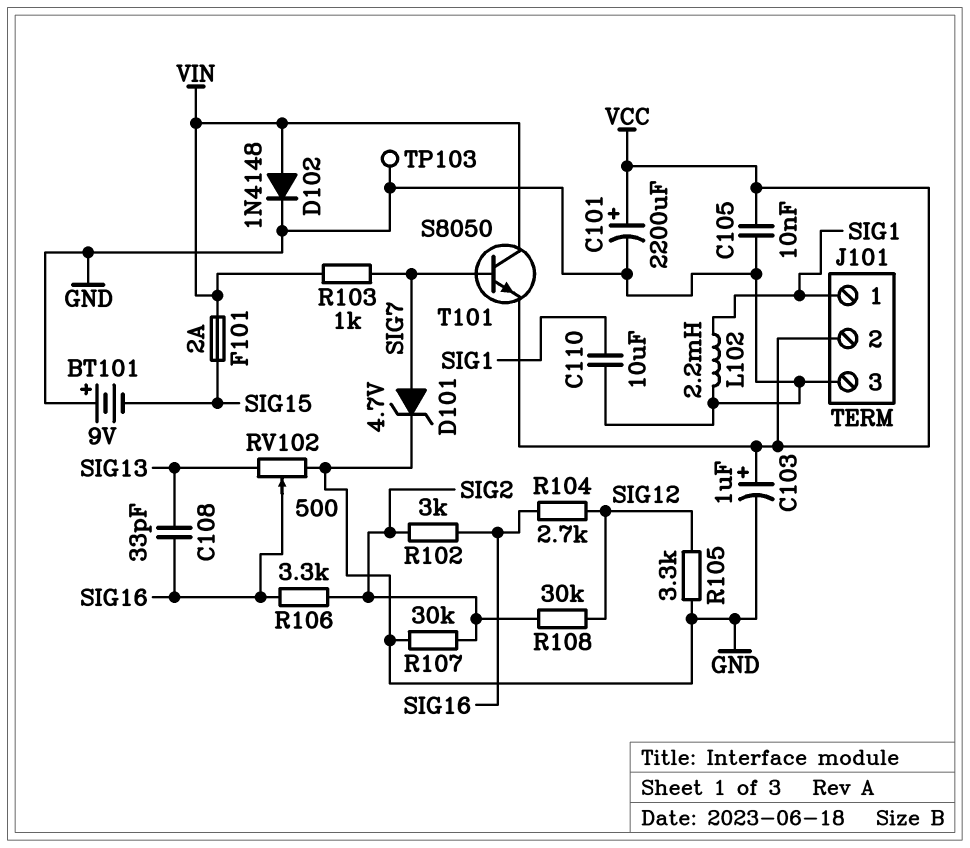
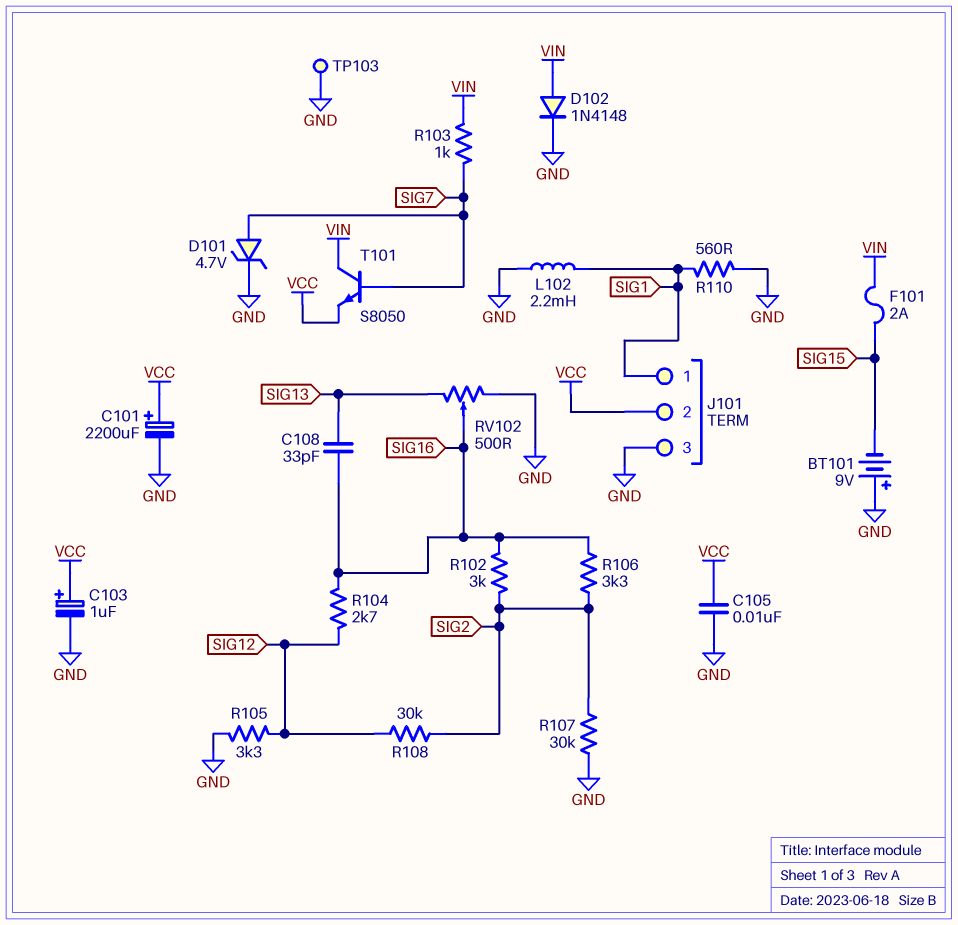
C110: 10uF (GND, SIG1) -> none
R110: none -> 560 (GND, SIG1)

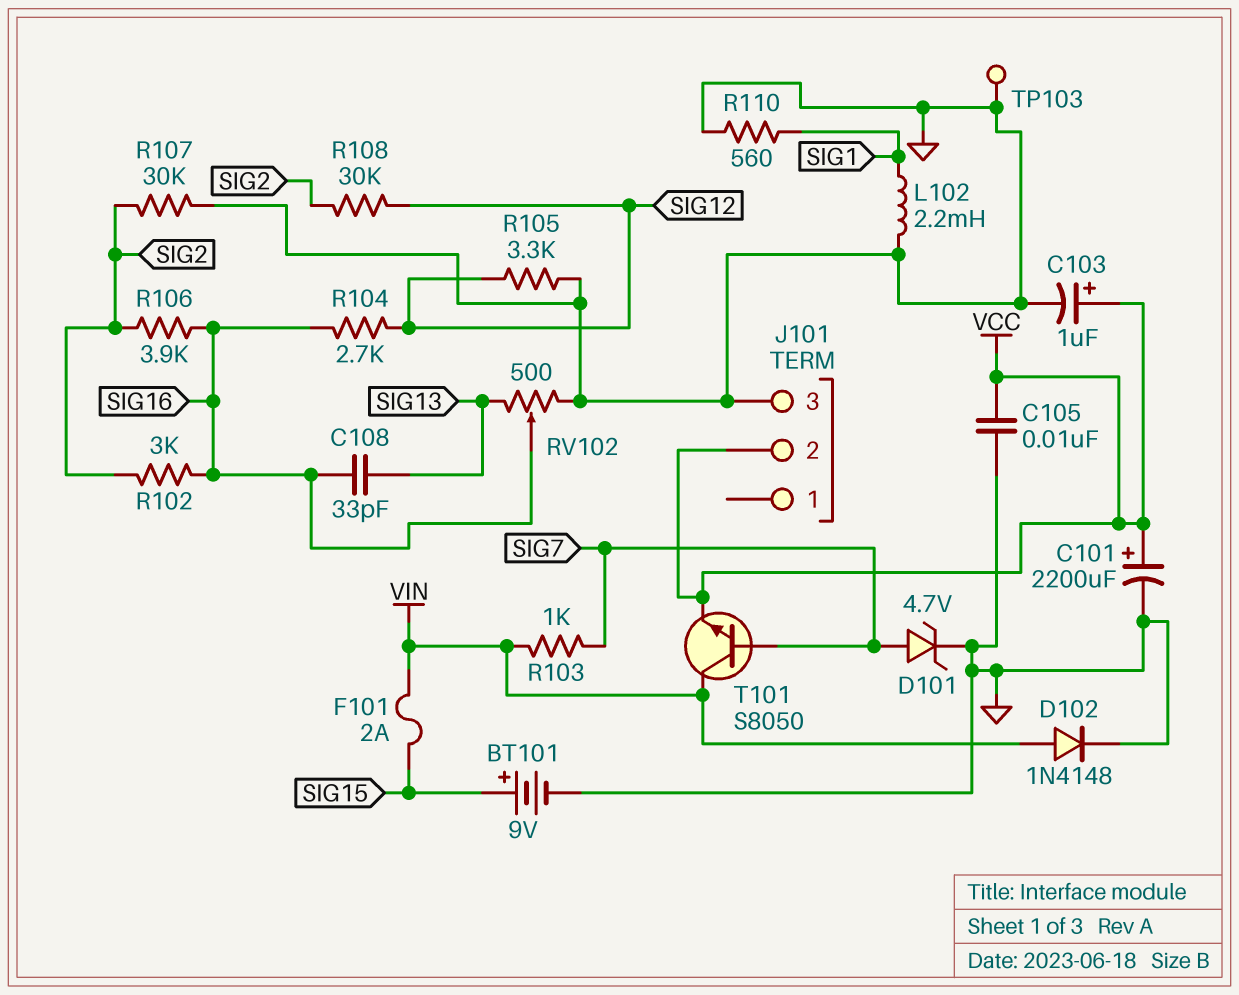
BT101: 9V (plus GND, minus SIG15) -> 9V (plus SIG15, minus GND)
J101 pin 1: SIG1 -> none
R106: 3.3k (SIG2, SIG16) -> 3.9k (SIG2, SIG16)

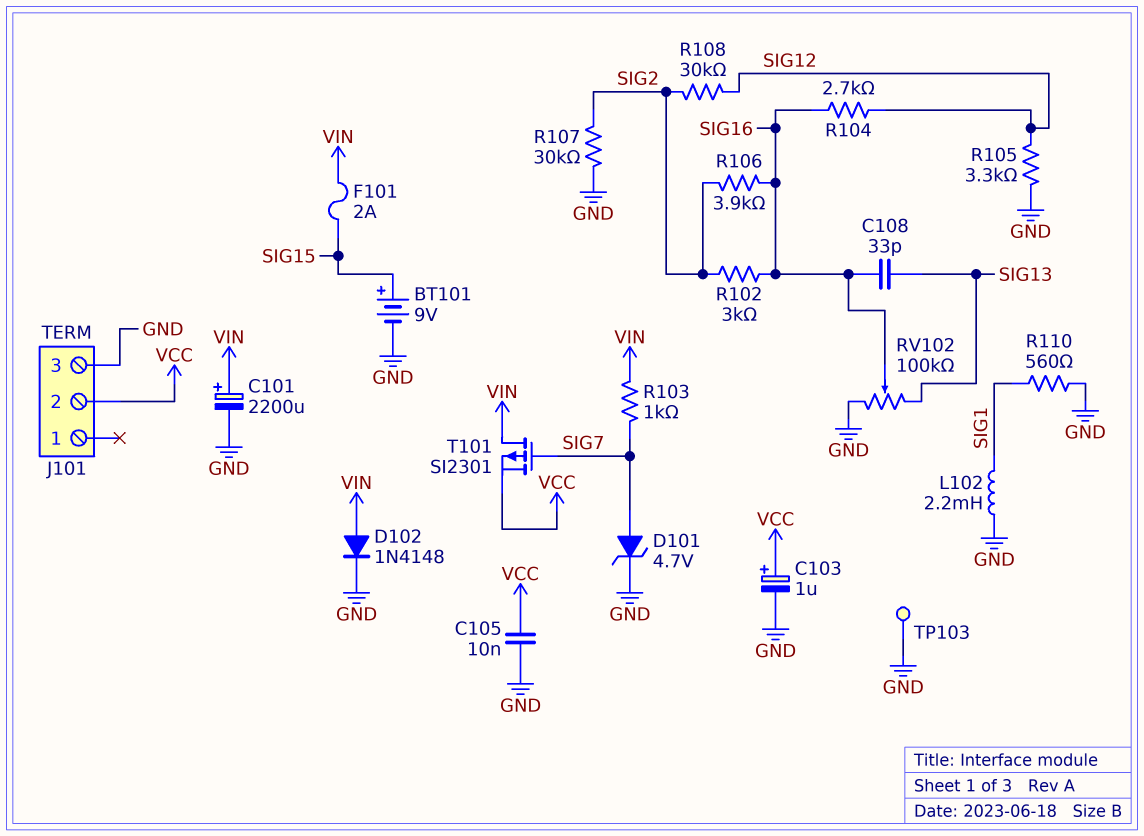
C101: 2200uF (plus VCC, minus GND) -> 2200uF (plus VIN, minus GND)
RV102: 500 (GND, SIG13, wiper SIG16) -> 100k (GND, SIG13, wiper SIG16)
T101: NPN S8050 (B SIG7, C VIN, E VCC) -> PMOS SI2301 (G SIG7, D VIN, S VCC)

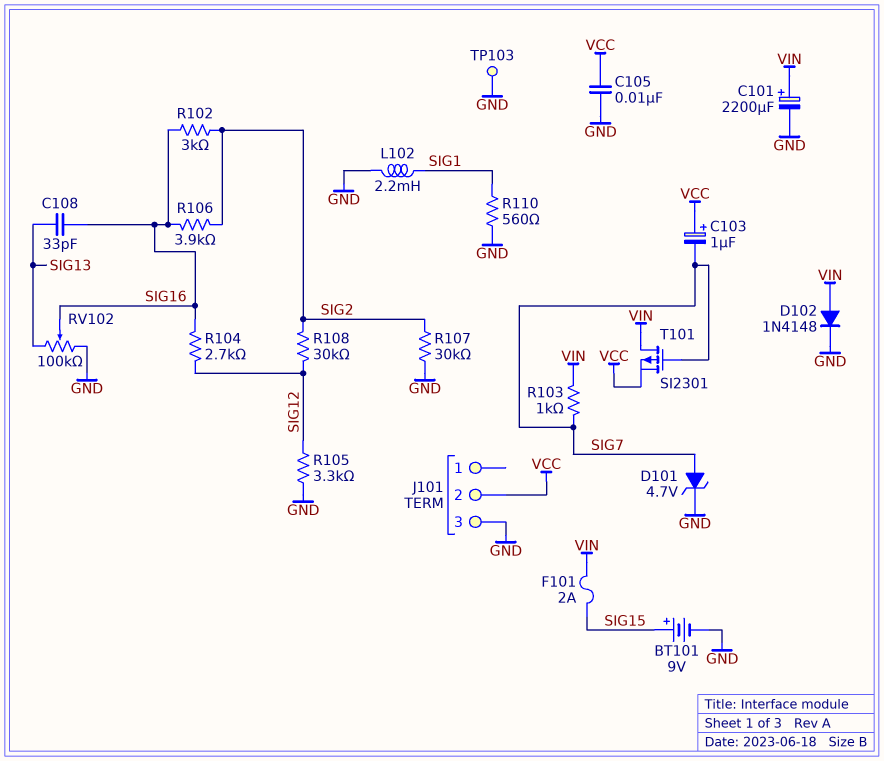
C103: 1uF (plus VCC, minus GND) -> 1uF (plus VCC, minus SIG7)

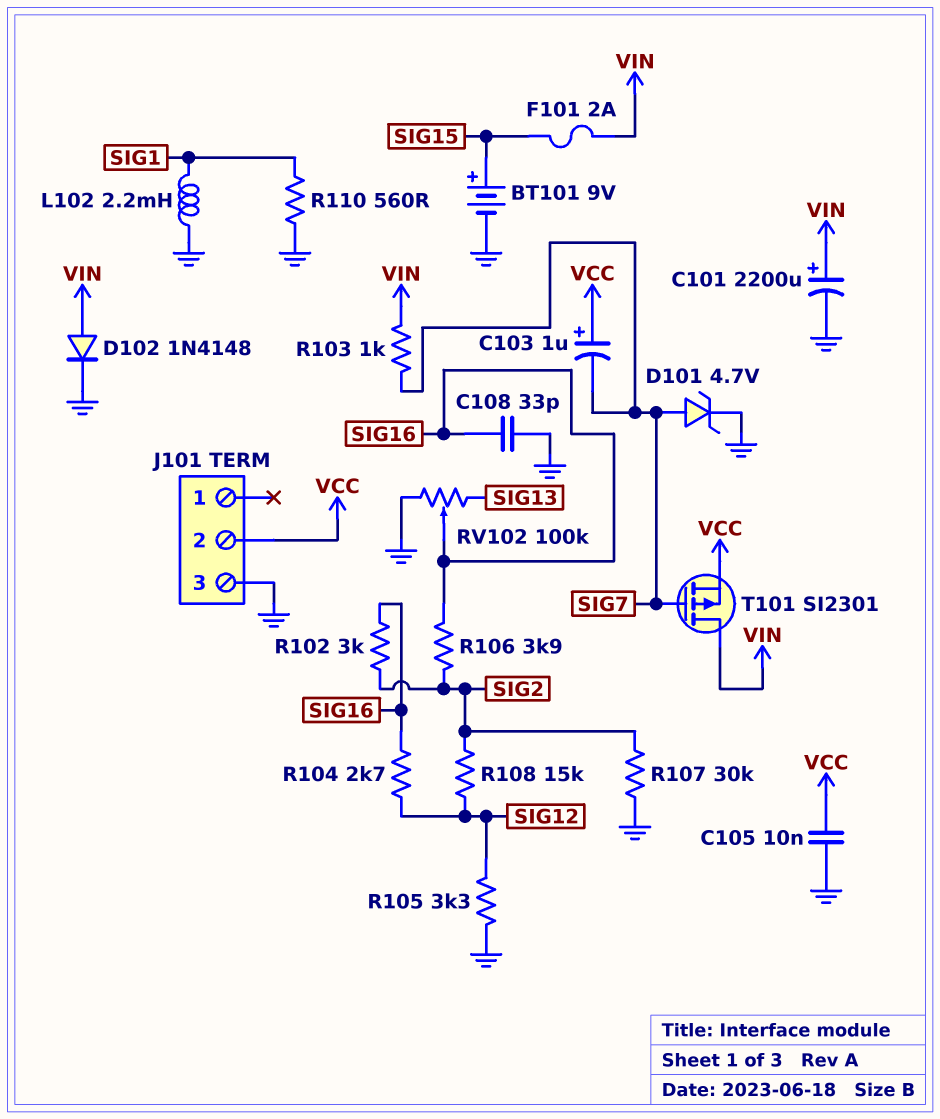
C108: 33pF (SIG13, SIG16) -> 33pF (GND, SIG16)
R108: 30k (SIG2, SIG12) -> 15k (SIG2, SIG12)
TP103: test point (GND) -> none

